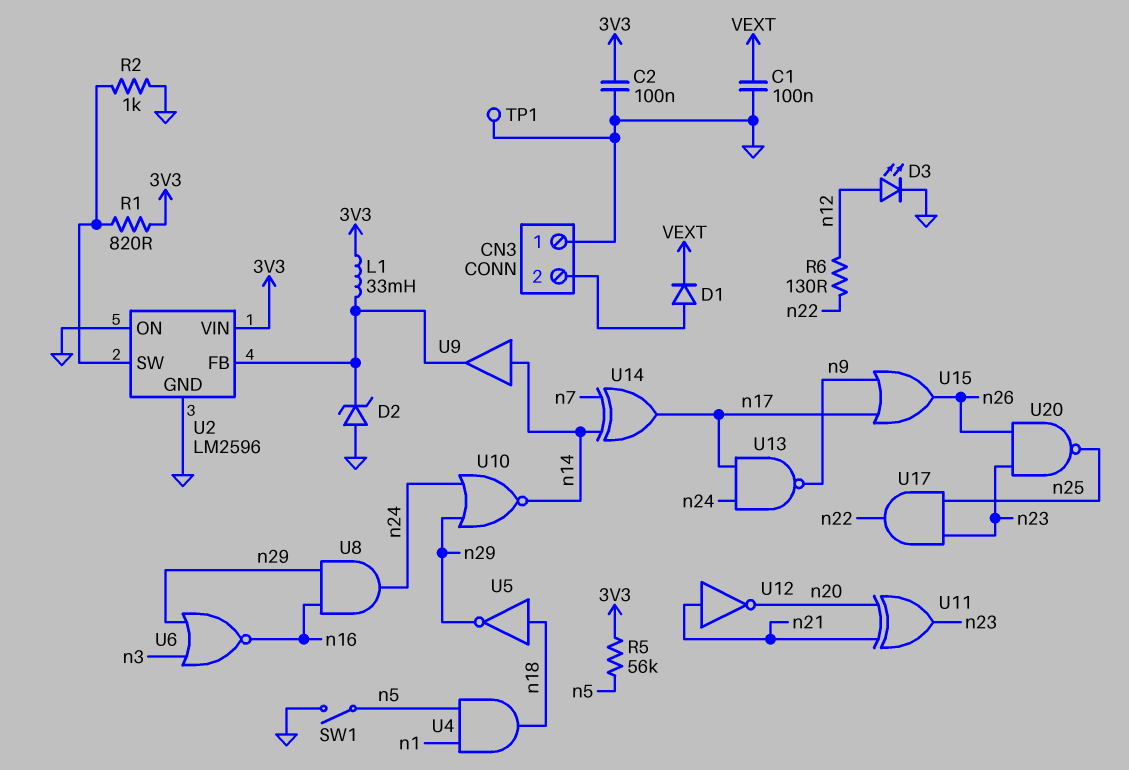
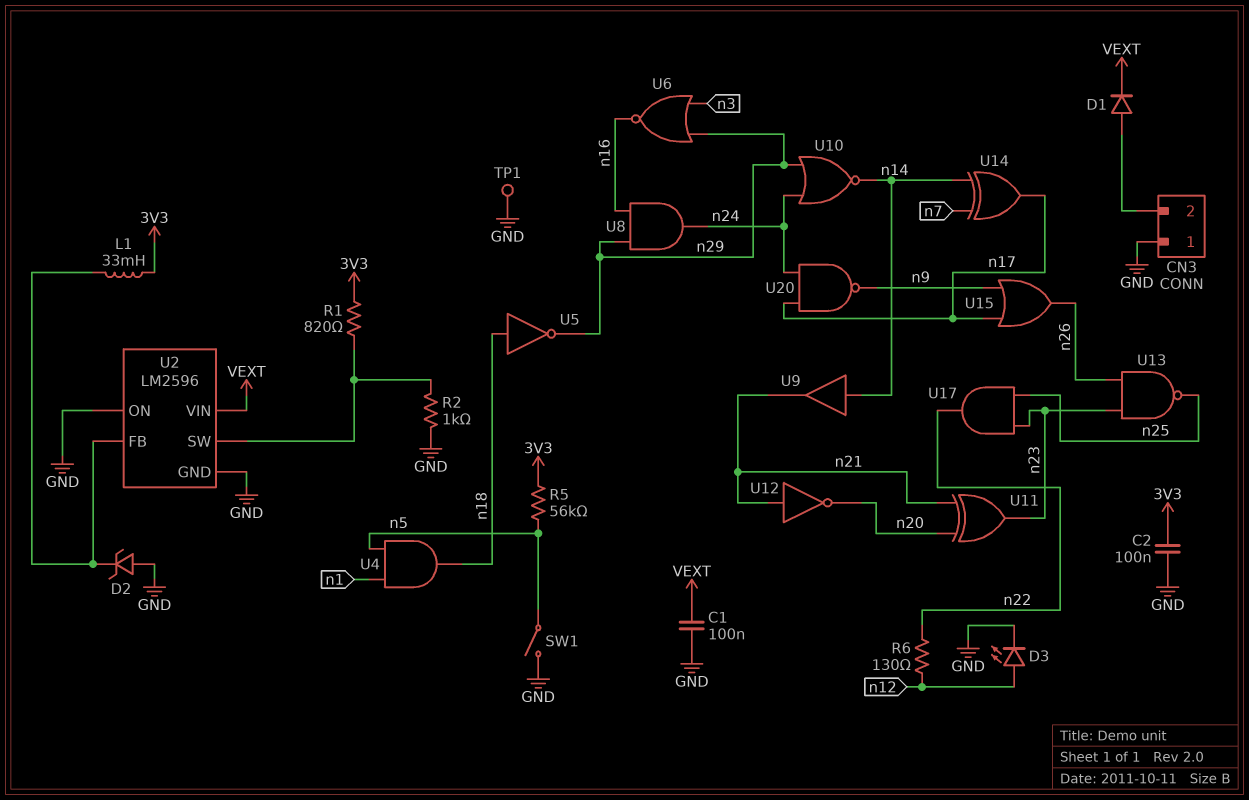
U2 pin VIN: 3V3 -> VEXT
U9: buffer (in n14, out U2/FB) -> buffer (in n14, out n21)
U13: NAND (in n17, in n24, out n9) -> NAND (in n23, in n26, out n25)
U20: NAND (in n23, in n26, out n25) -> NAND (in n17, in n24, out n9)

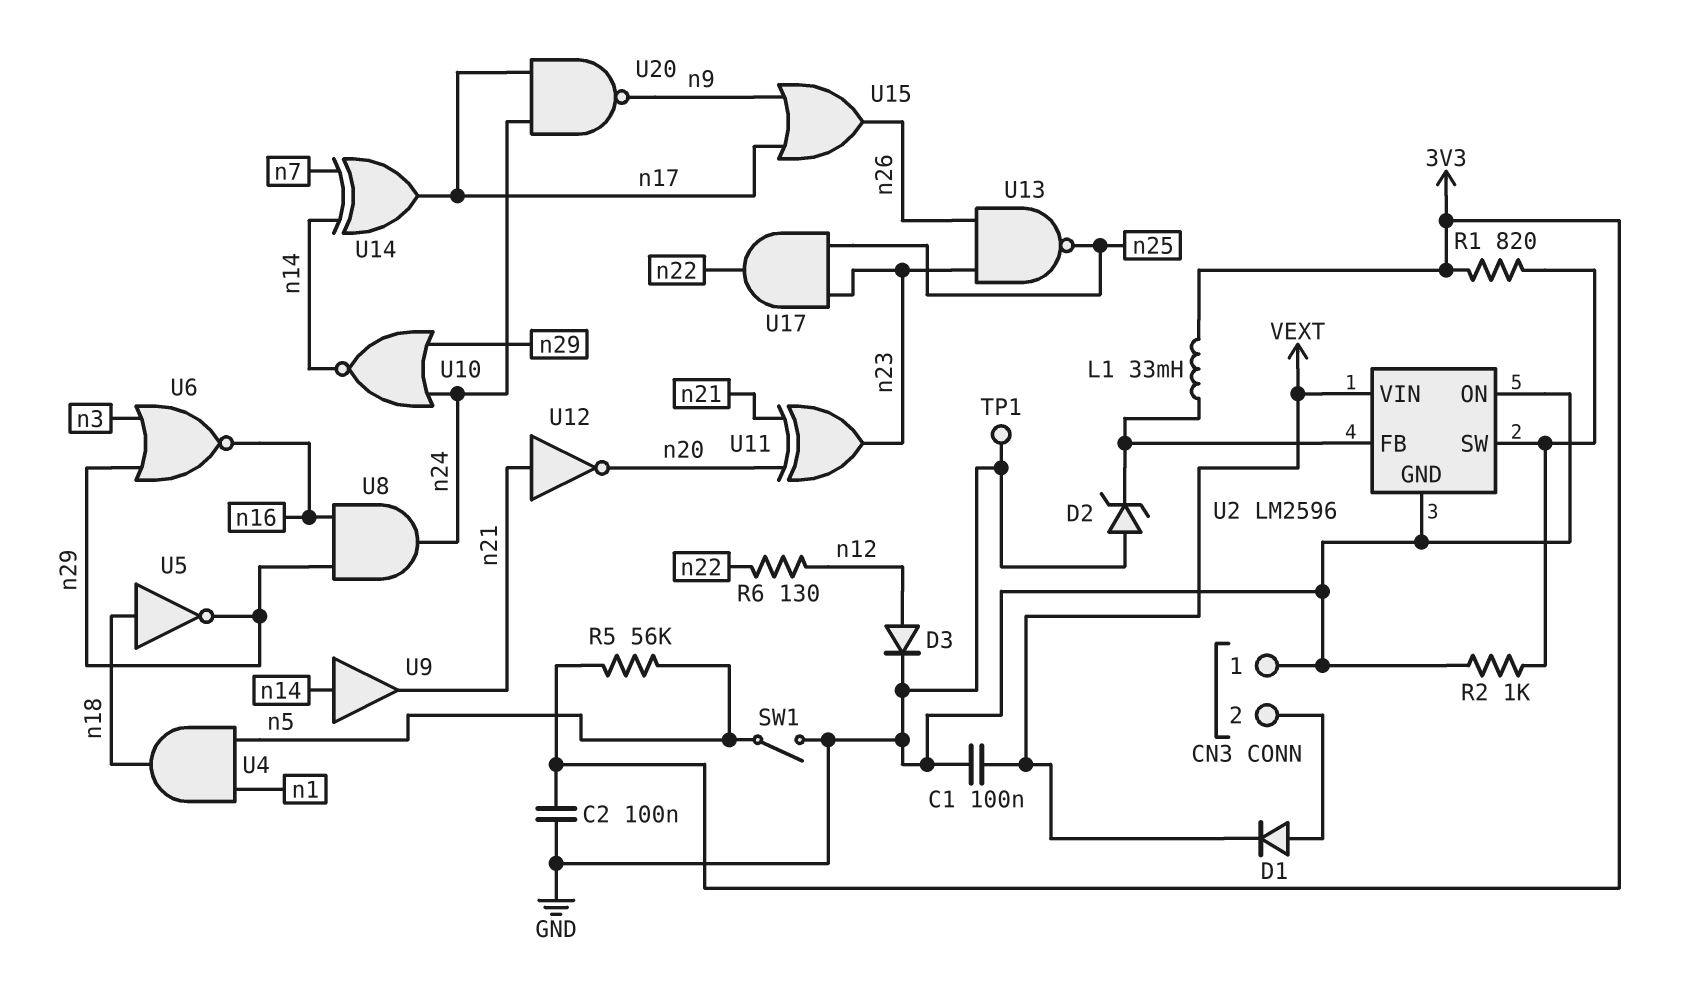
D3: LED (A n12, K GND) -> diode (A n12, K GND)

